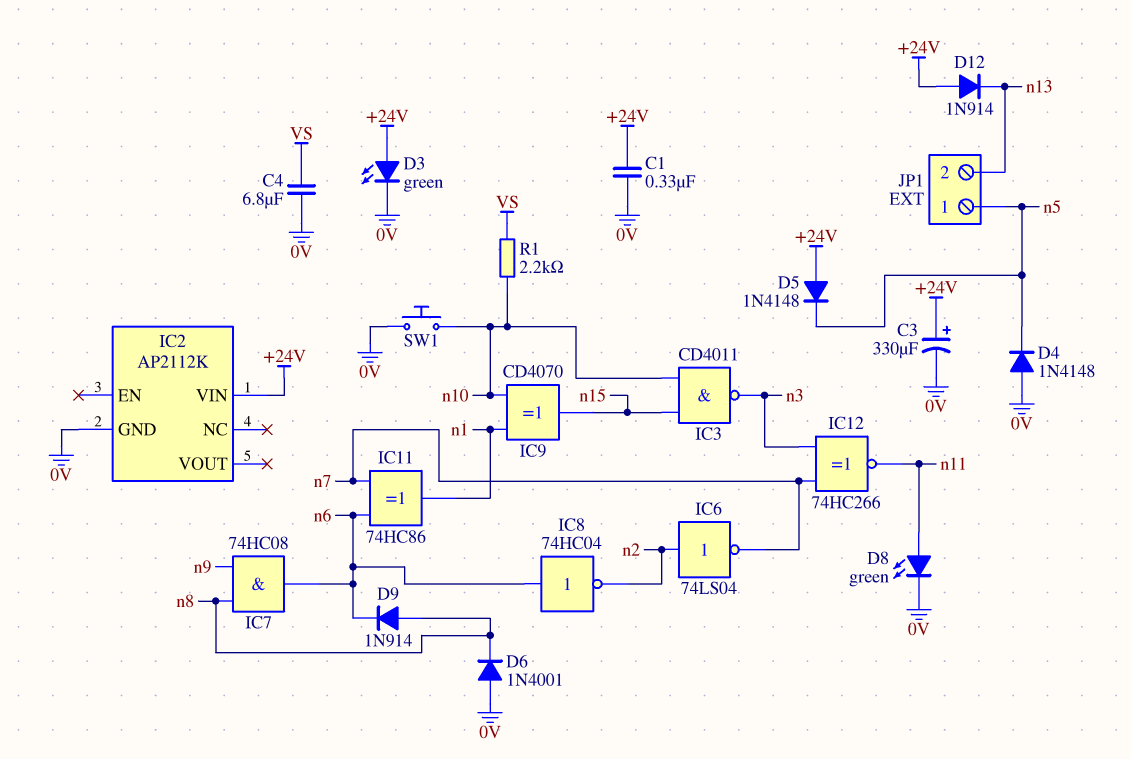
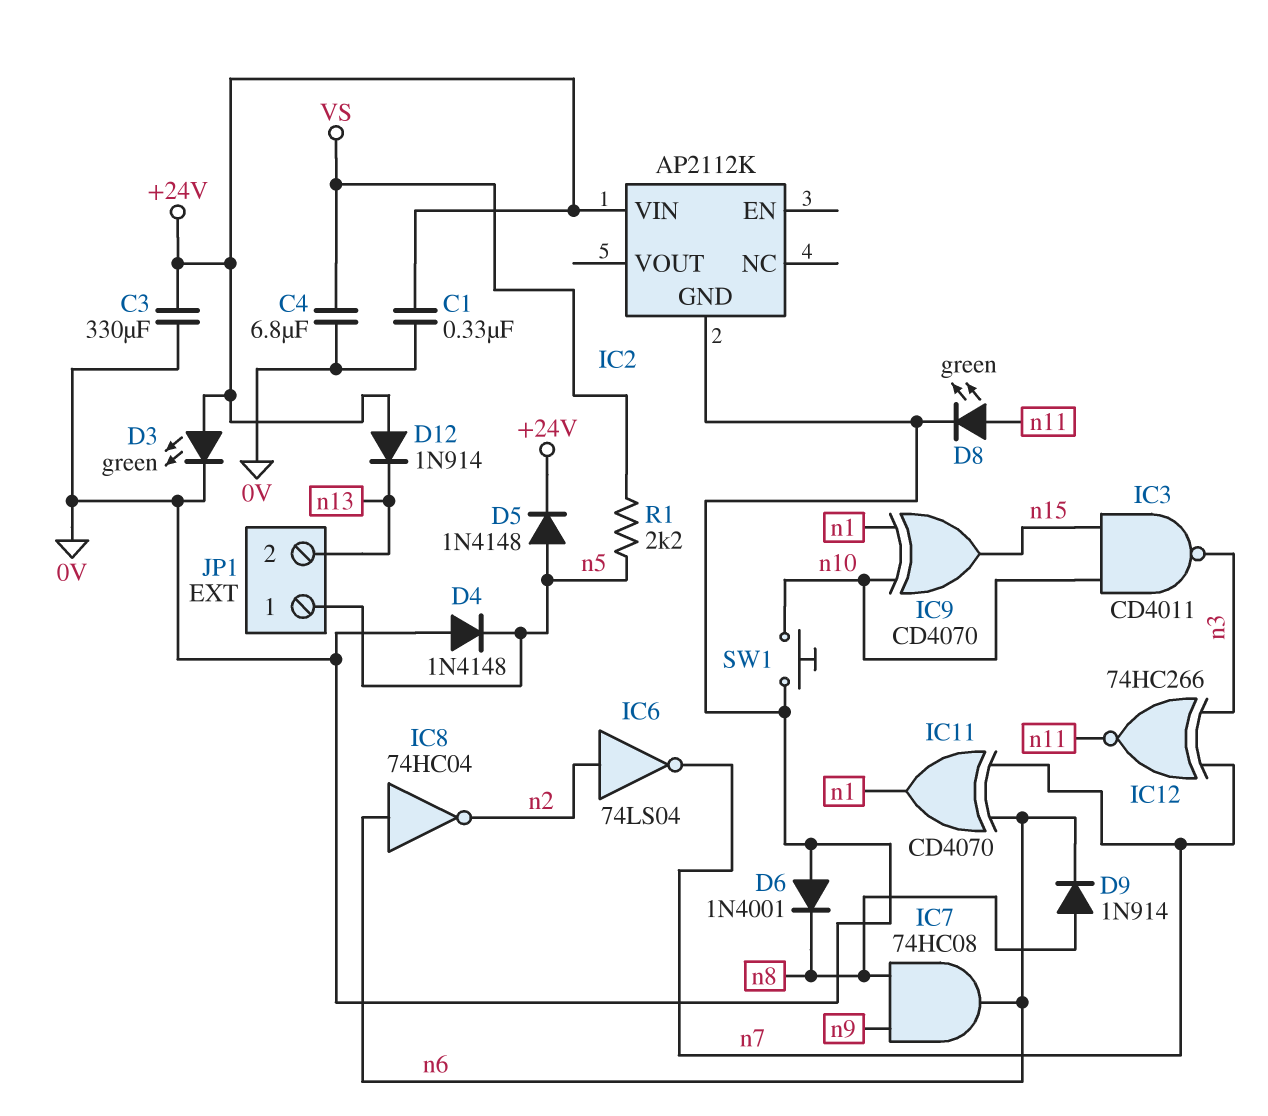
C3: 330uF (plus +24V, minus 0V) -> 330uF (+24V, 0V)
D5: diode 1N4148 (A +24V, K n5) -> diode 1N4148 (A n5, K +24V)
IC11: XOR 74HC86 (in n6, in n7, out n1) -> XOR CD4070 (in n6, in n7, out n1)
R1: 2.2k (VS, n10) -> 2.2k (VS, n5)

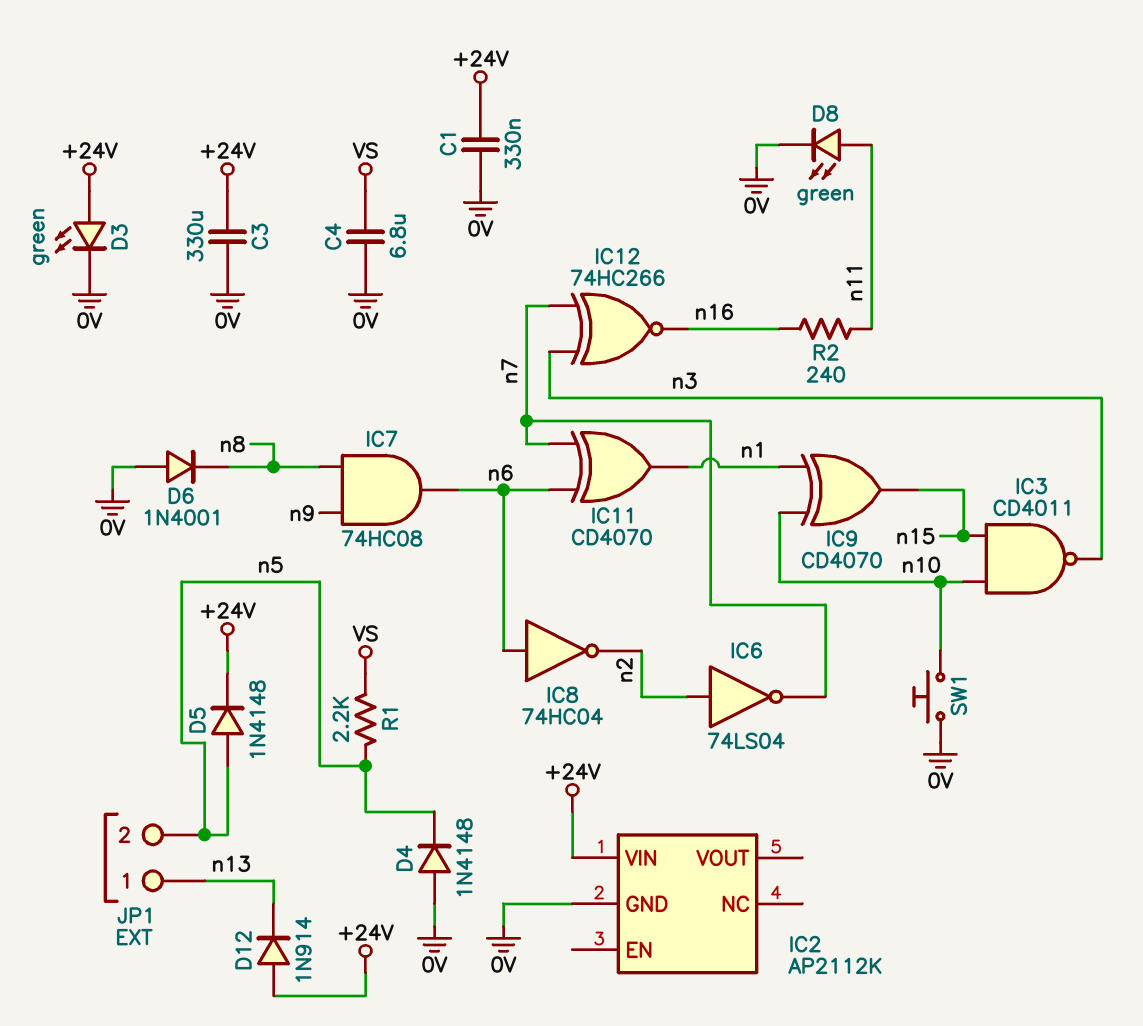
D9: diode 1N914 (A n8, K n6) -> none
IC12: XNOR 74HC266 (in n3, in n7, out n11) -> XNOR 74HC266 (in n3, in n7, out n16)
JP1 pin 1: n5 -> n13
JP1 pin 2: n13 -> n5
R2: none -> 240 (n11, n16)

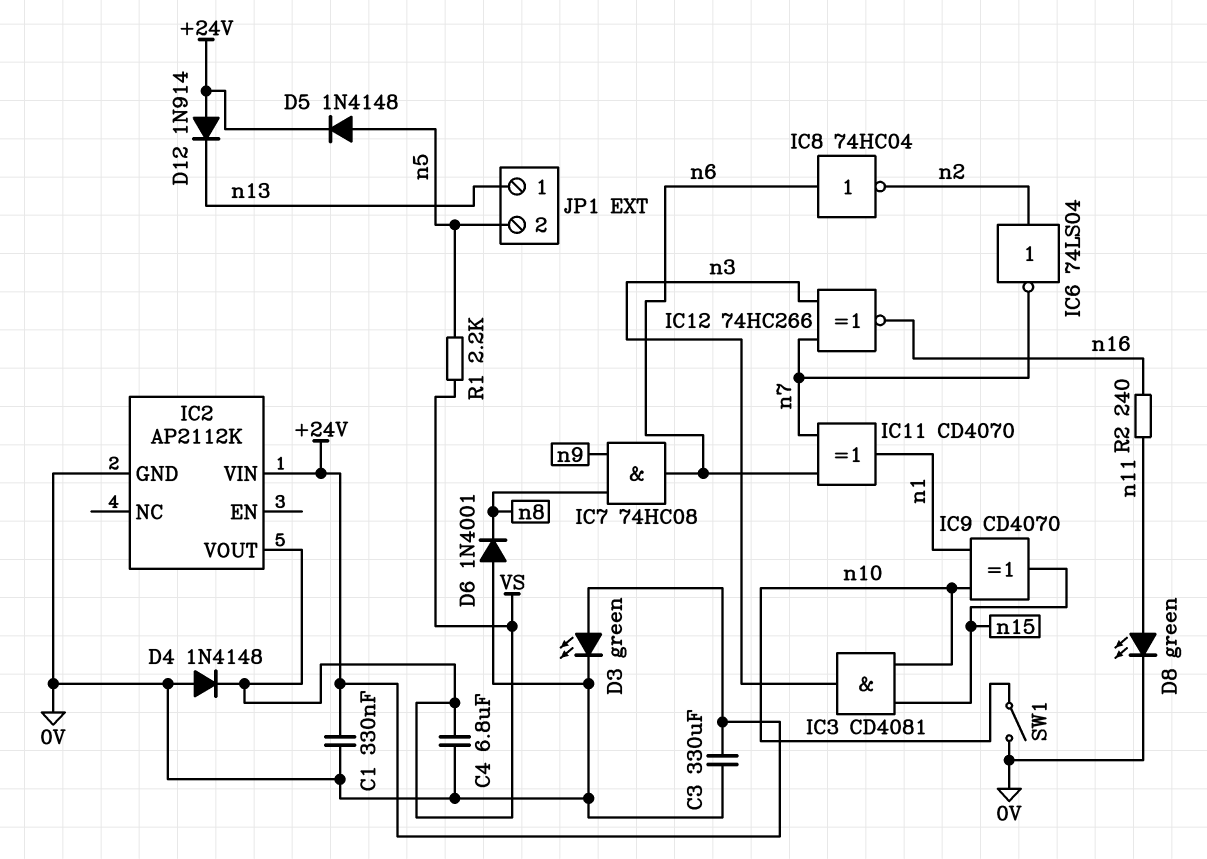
D4: diode 1N4148 (A 0V, K n5) -> diode 1N4148 (A 0V, K VS)
IC2 pin VOUT: none -> VS
IC3: NAND CD4011 (in n10, in n15, out n3) -> AND CD4081 (in n10, in n15, out n3)
SW1: button (0V, n10) -> switch (0V, n10)

